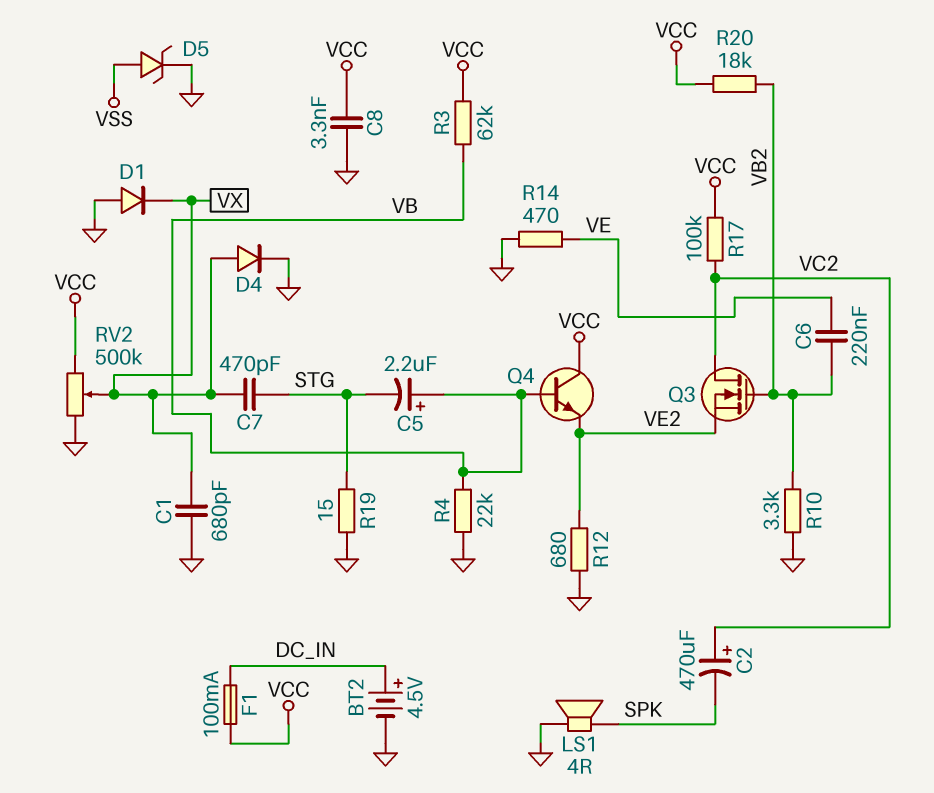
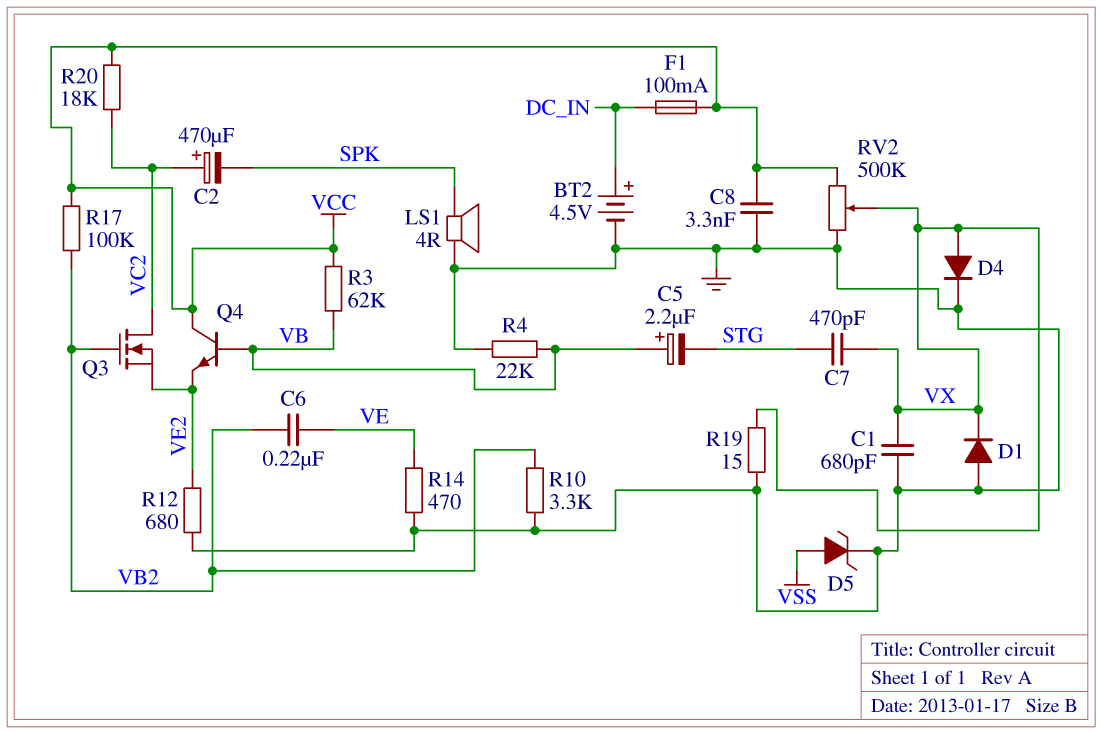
R17: 100k (VC2, VCC) -> 100k (VB2, VCC)
R19: 15 (GND, STG) -> 15 (GND, VX)
R20: 18k (VB2, VCC) -> 18k (VC2, VCC)

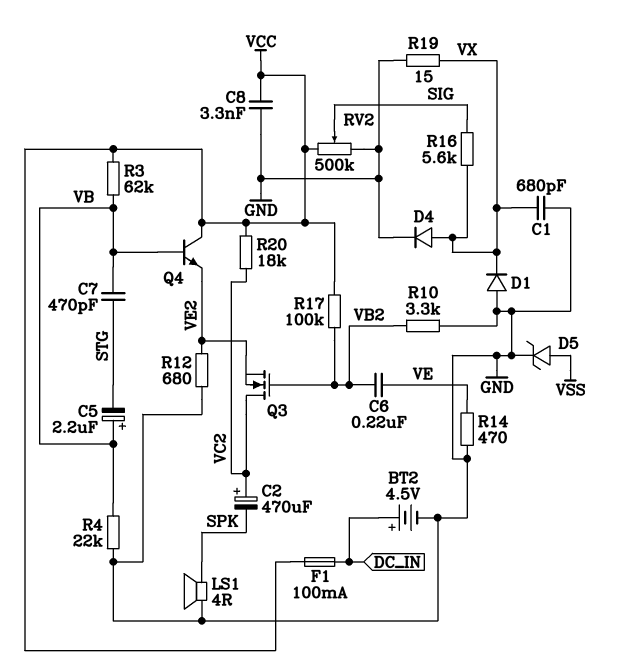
C7: 470pF (STG, VX) -> 470pF (STG, VB)
R16: none -> 5.6k (SIG, VX)
RV2: 500k (GND, VCC, wiper VX) -> 500k (GND, VCC, wiper SIG)

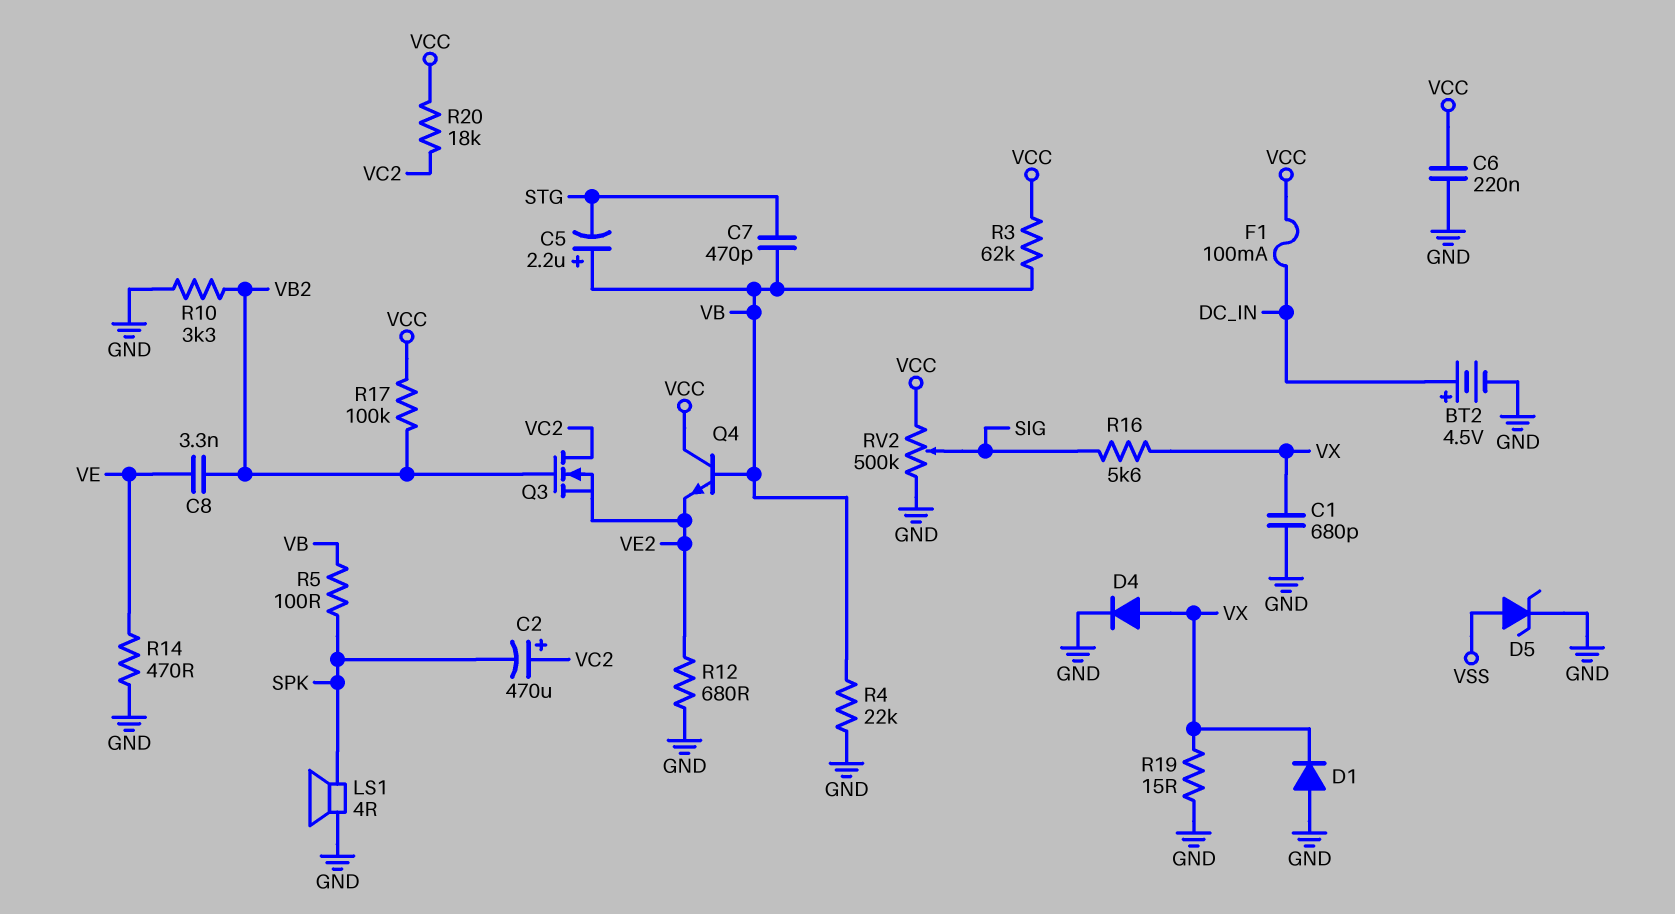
C6: 220nF (VB2, VE) -> 220nF (GND, VCC)
C8: 3.3nF (GND, VCC) -> 3.3nF (VB2, VE)
R5: none -> 100 (SPK, VB)

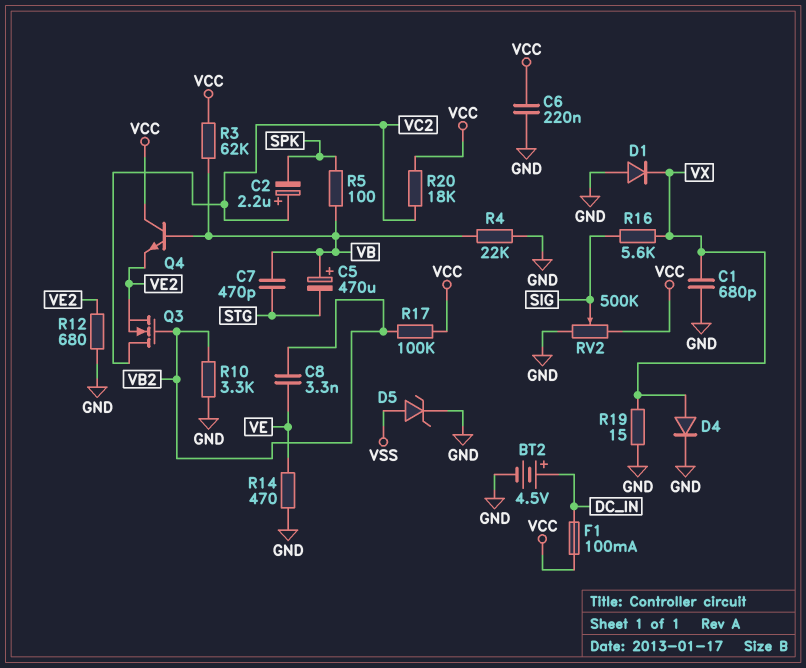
C2: 470uF (plus VC2, minus SPK) -> 2.2uF (plus VC2, minus SPK)
C5: 2.2uF (plus VB, minus STG) -> 470uF (plus VB, minus STG)
LS1: speaker 4R (GND, SPK) -> none

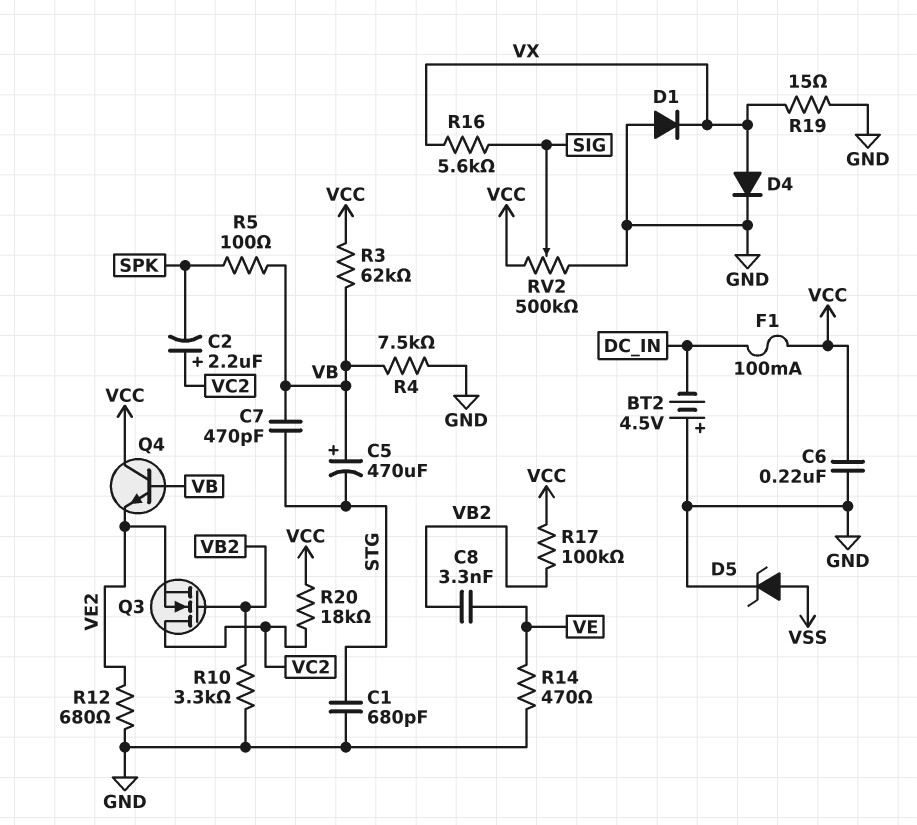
BT2: 4.5V (plus DC_IN, minus GND) -> 4.5V (plus GND, minus DC_IN)
C1: 680pF (GND, VX) -> 680pF (GND, STG)
R4: 22k (GND, VB) -> 7.5k (GND, VB)

